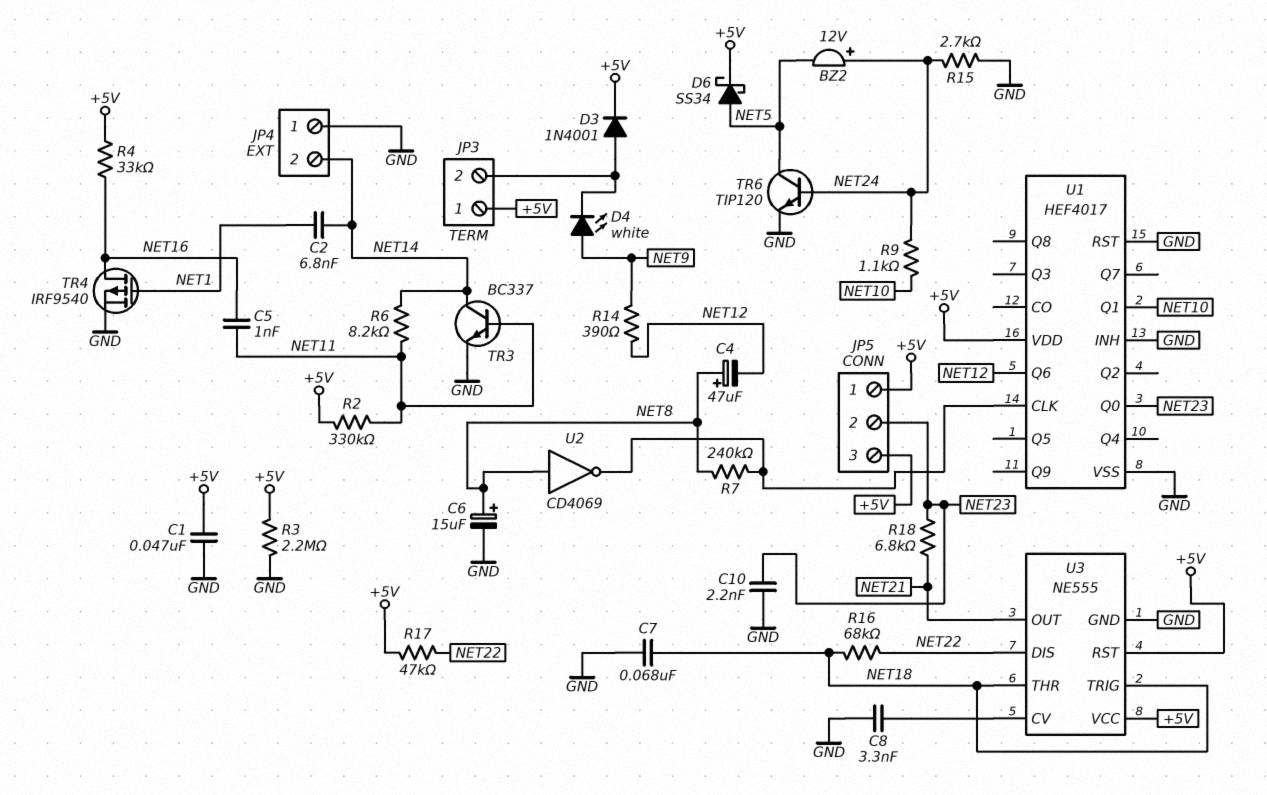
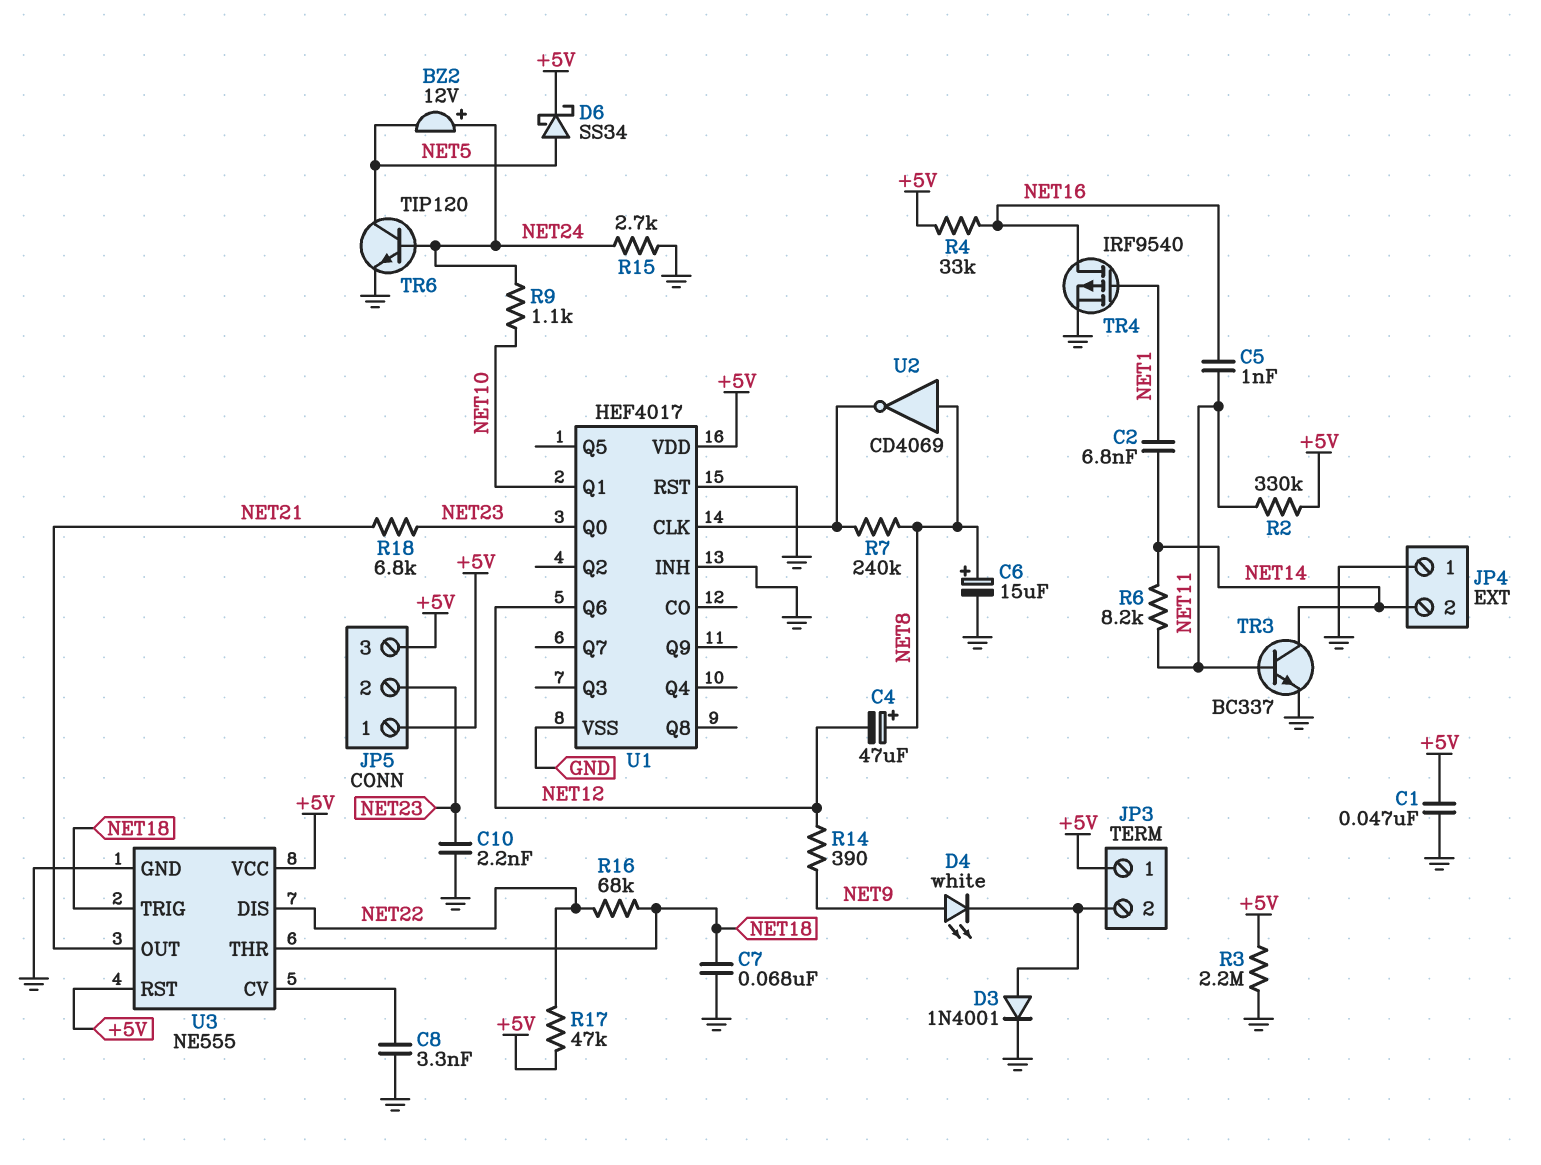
D3: diode 1N4001 (A JP3/2, K +5V) -> diode 1N4001 (A JP3/2, K GND)

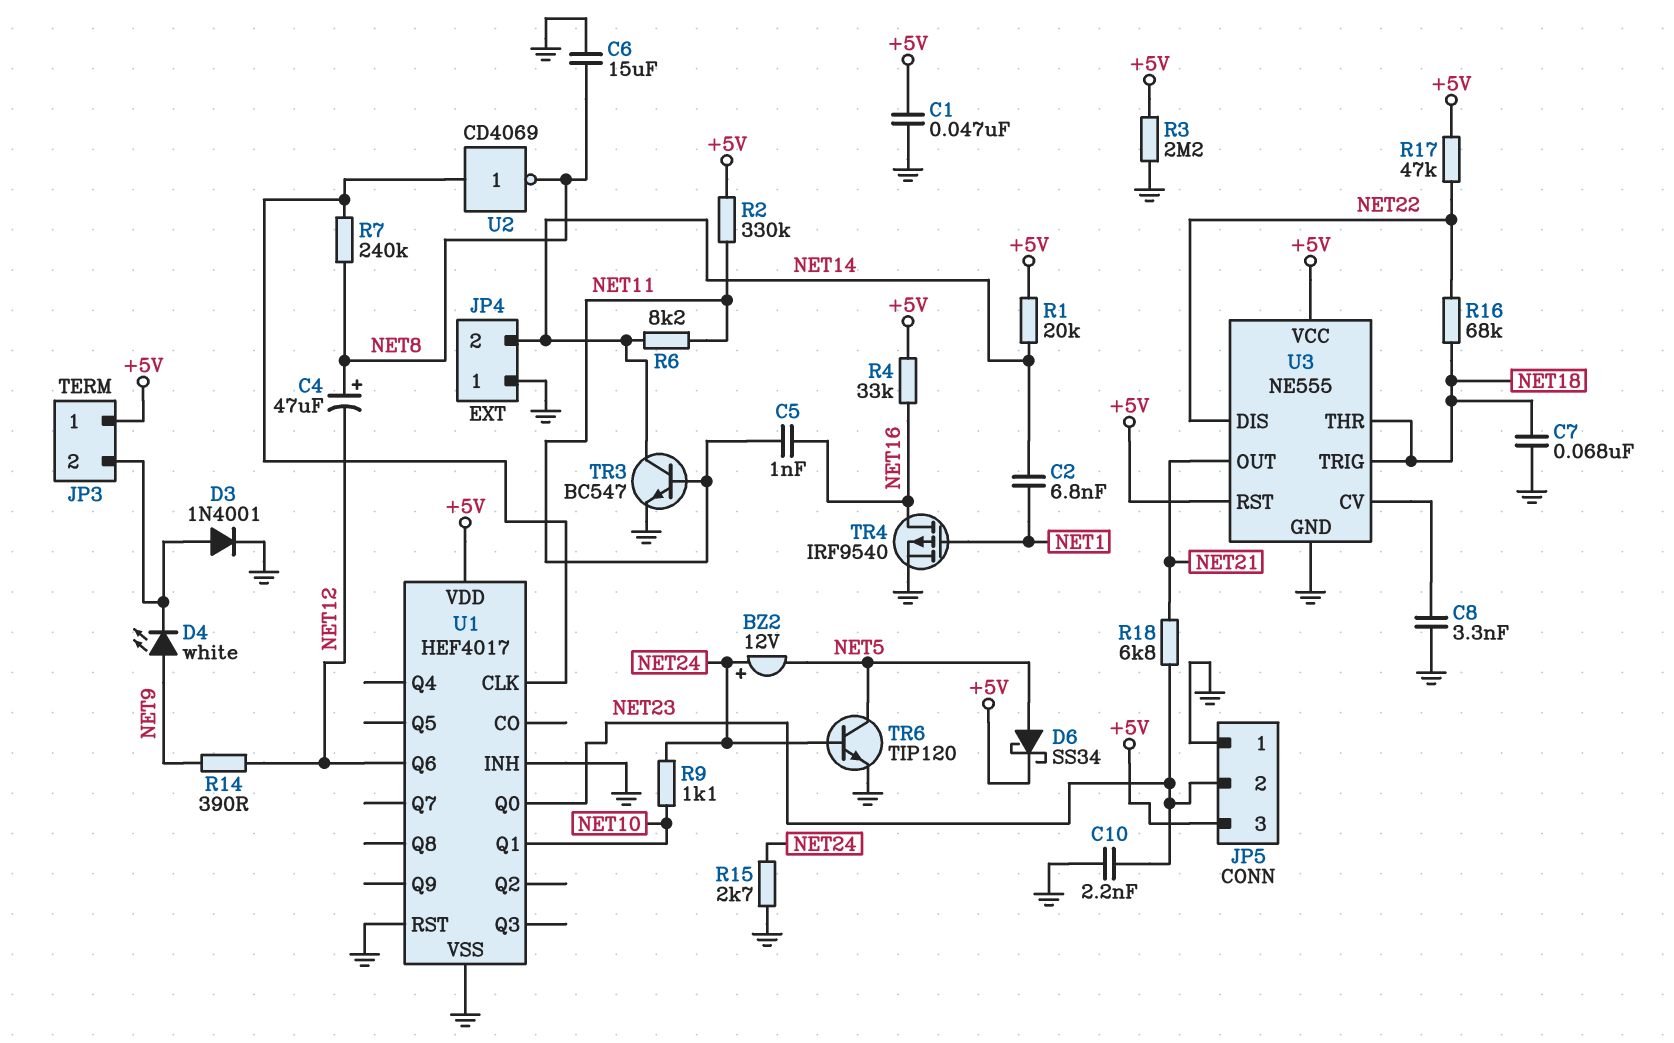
C6: 15uF (plus NET8, minus GND) -> 15uF (GND, NET8)
JP5 pin 1: +5V -> GND
R1: none -> 20k (+5V, NET14)
TR3: NPN BC337 (B NET11, C NET14, E GND) -> NPN BC547 (B NET11, C NET14, E GND)
U2: NOT CD4069 (in NET8, out U1/CLK) -> NOT CD4069 (in U1/CLK, out NET8)

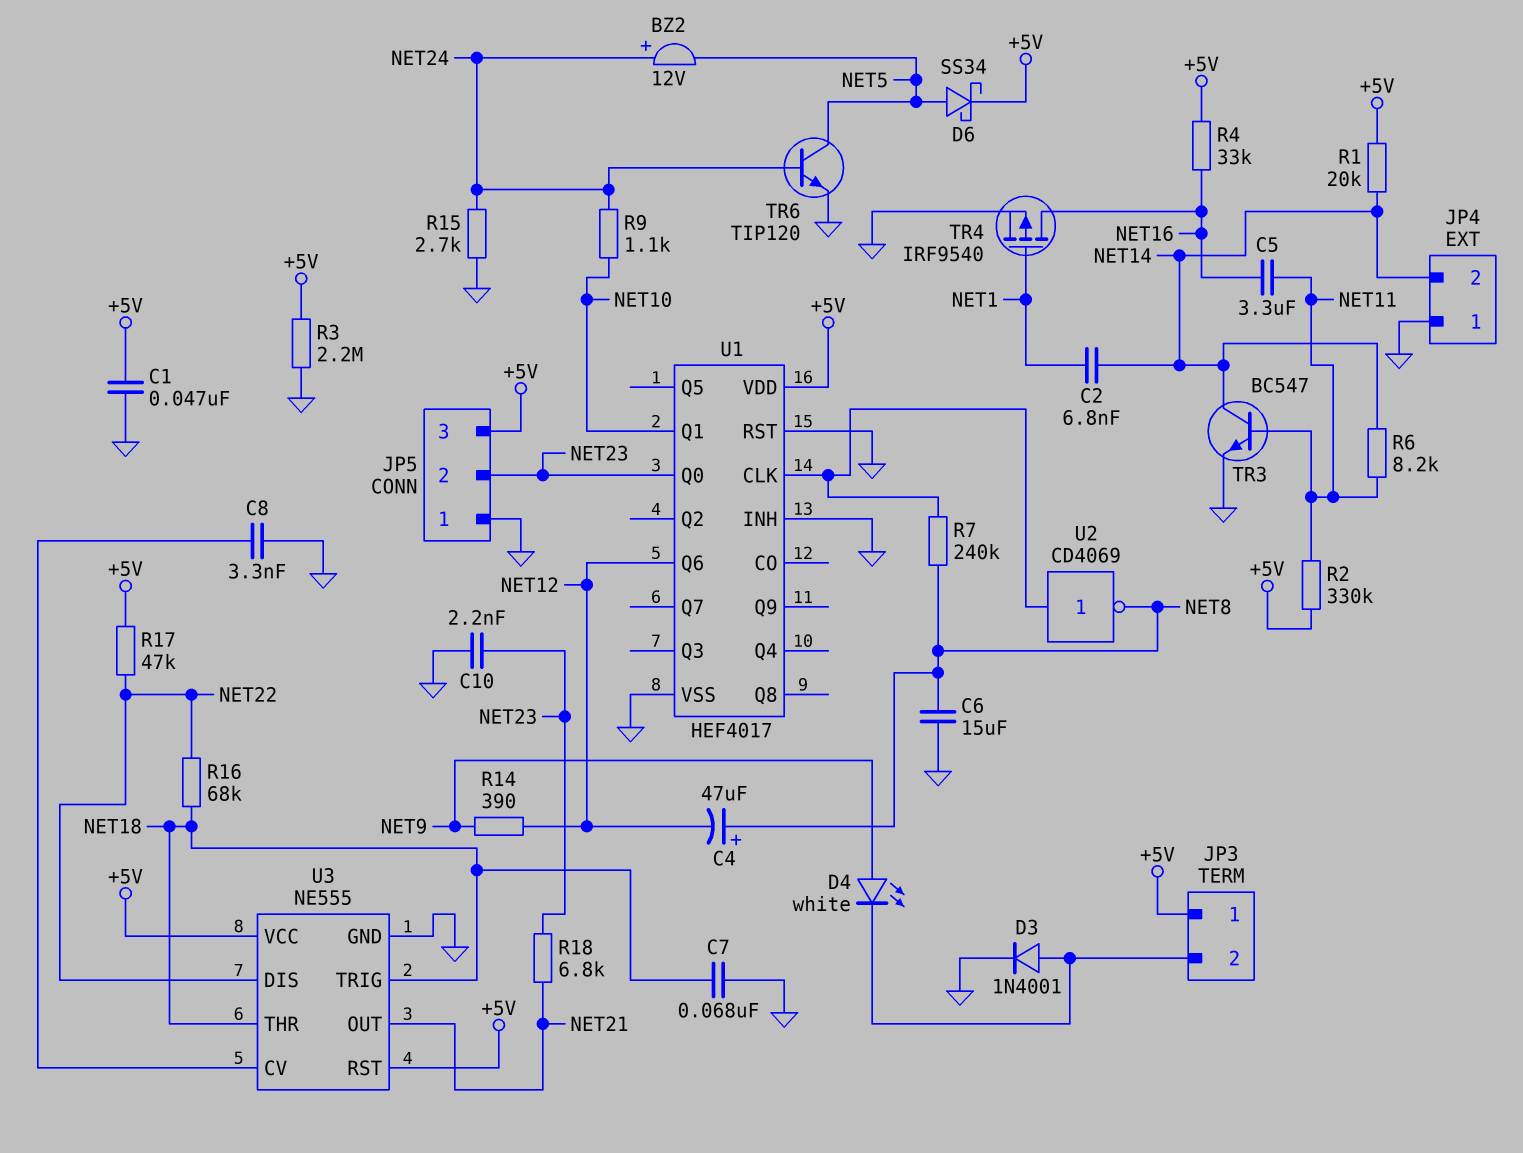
C5: 1nF (NET11, NET16) -> 3.3uF (NET11, NET16)

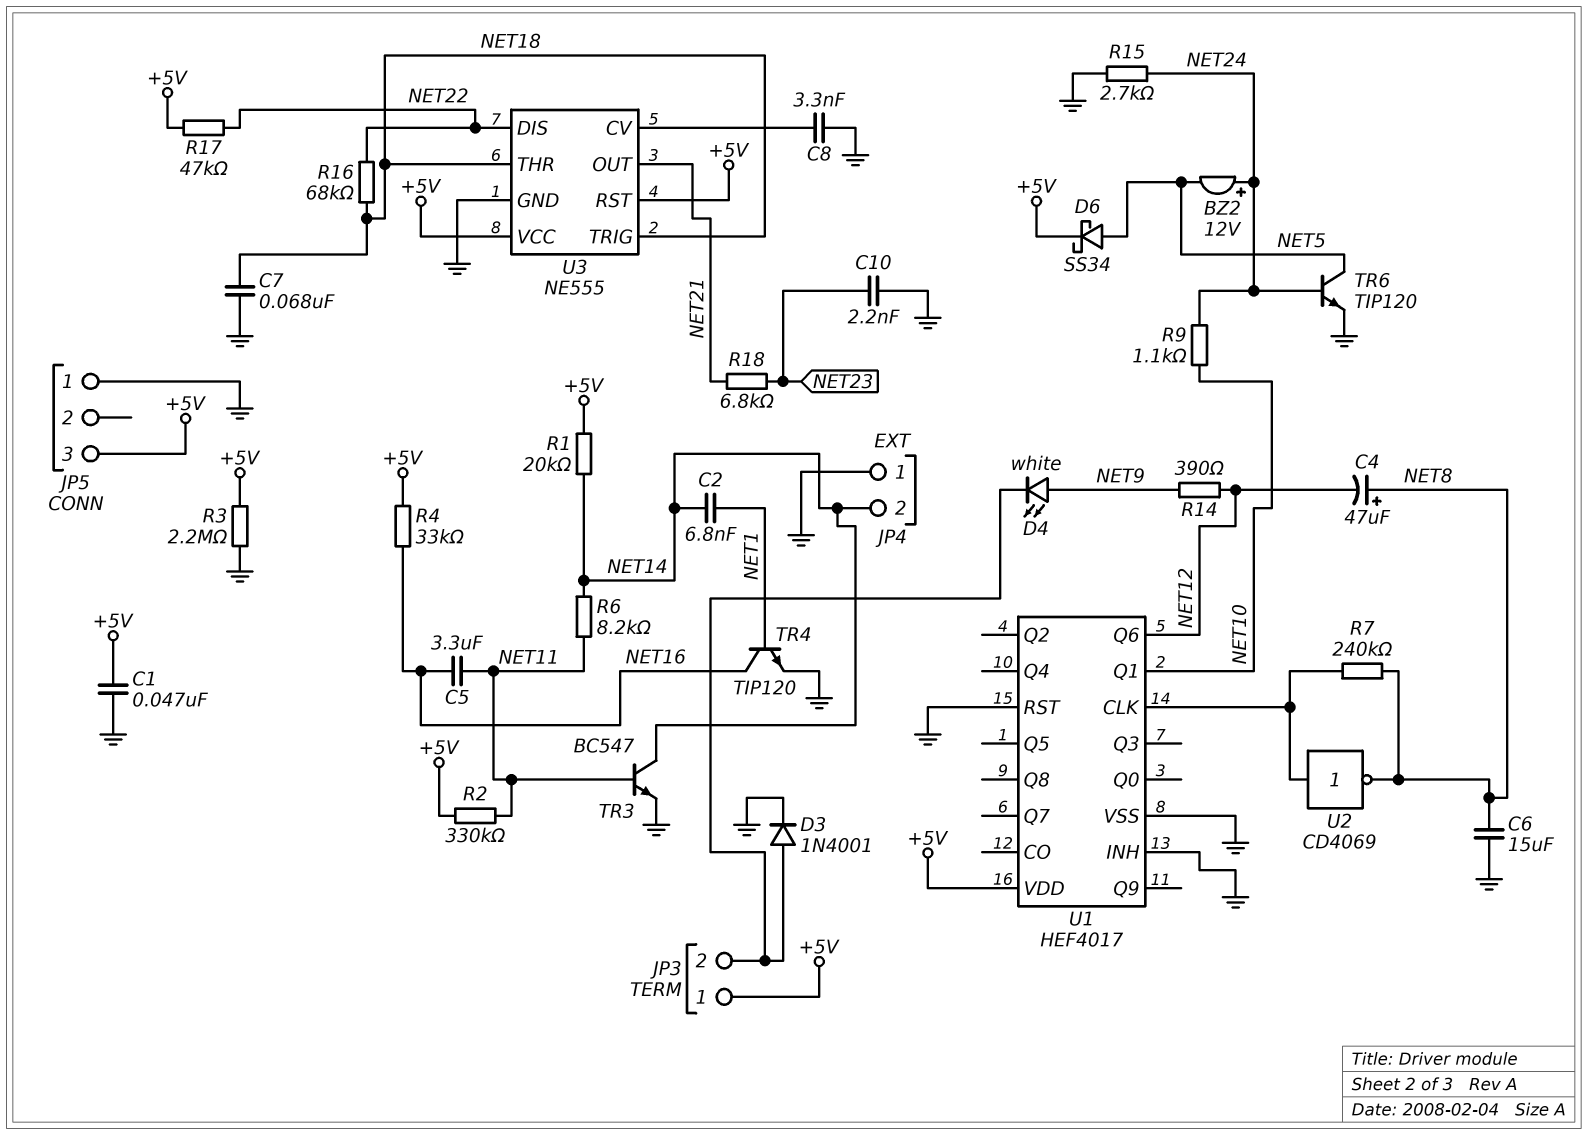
JP5 pin 2: NET23 -> none
TR4: PMOS IRF9540 (G NET1, D NET16, S GND) -> NPN TIP120 (B NET1, C NET16, E GND)
U1 pin Q0: NET23 -> none

